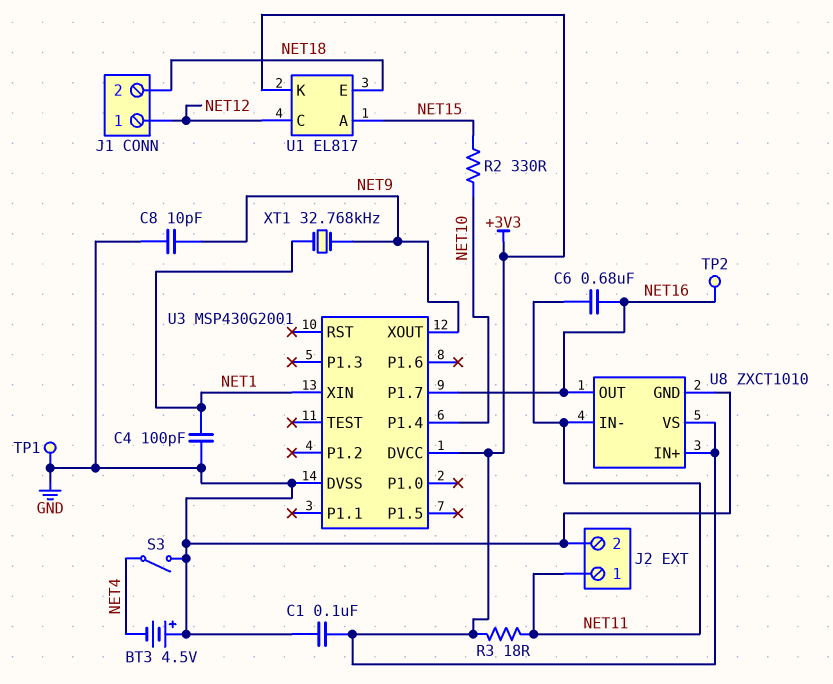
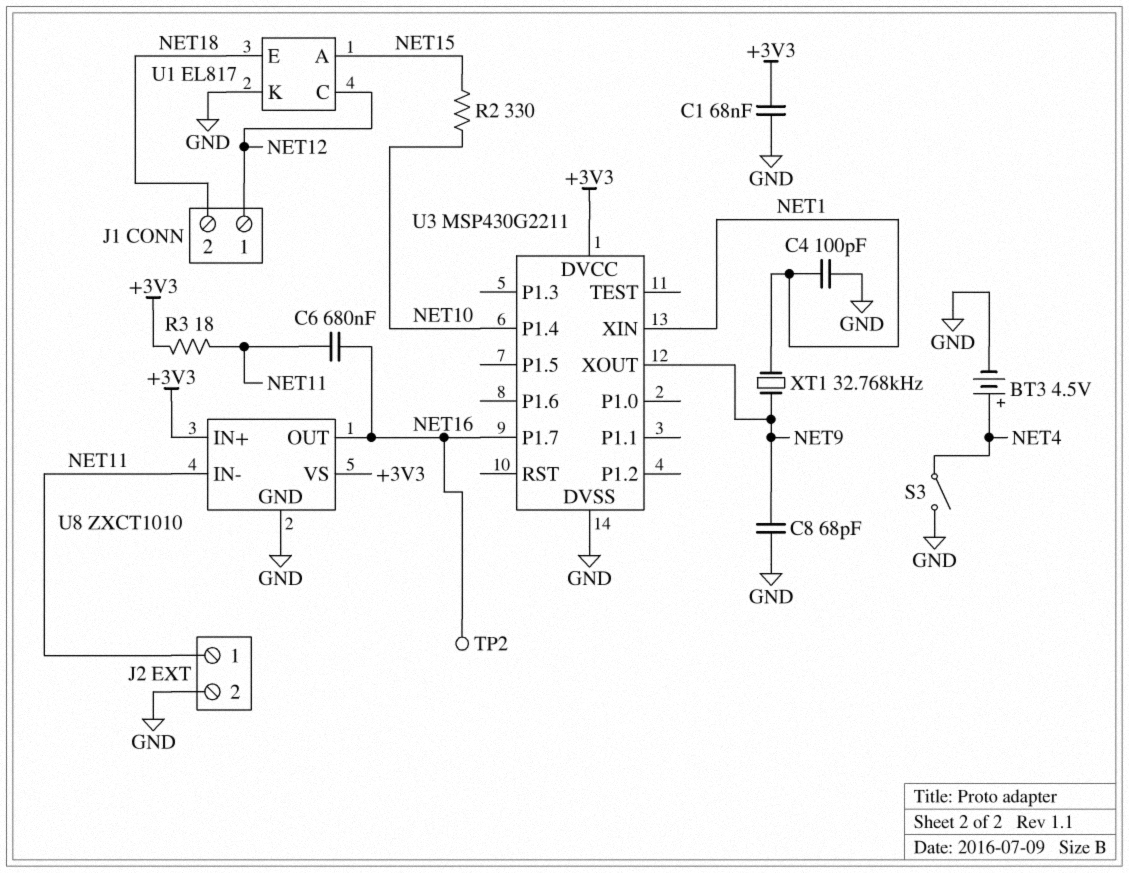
BT3: 4.5V (plus GND, minus NET4) -> 4.5V (plus NET4, minus GND)
C1: 100nF (+3V3, GND) -> 68nF (+3V3, GND)
C8: 10pF (GND, NET9) -> 68pF (GND, NET9)
TP1: test point (GND) -> none
U1 pin K: +3V3 -> GND
U3: MSP430G2001 -> MSP430G2211

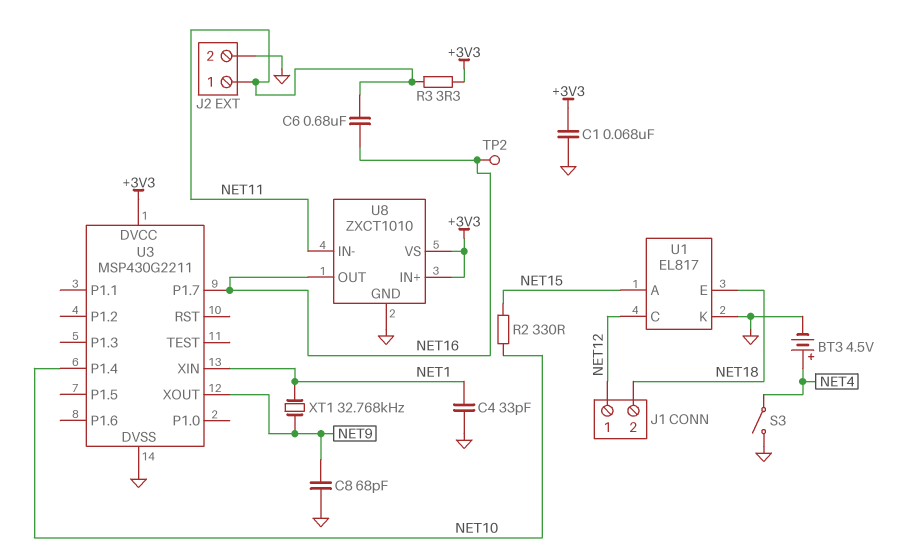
C4: 100pF (GND, NET1) -> 33pF (GND, NET1)
R3: 18 (+3V3, NET11) -> 3.3 (+3V3, NET11)

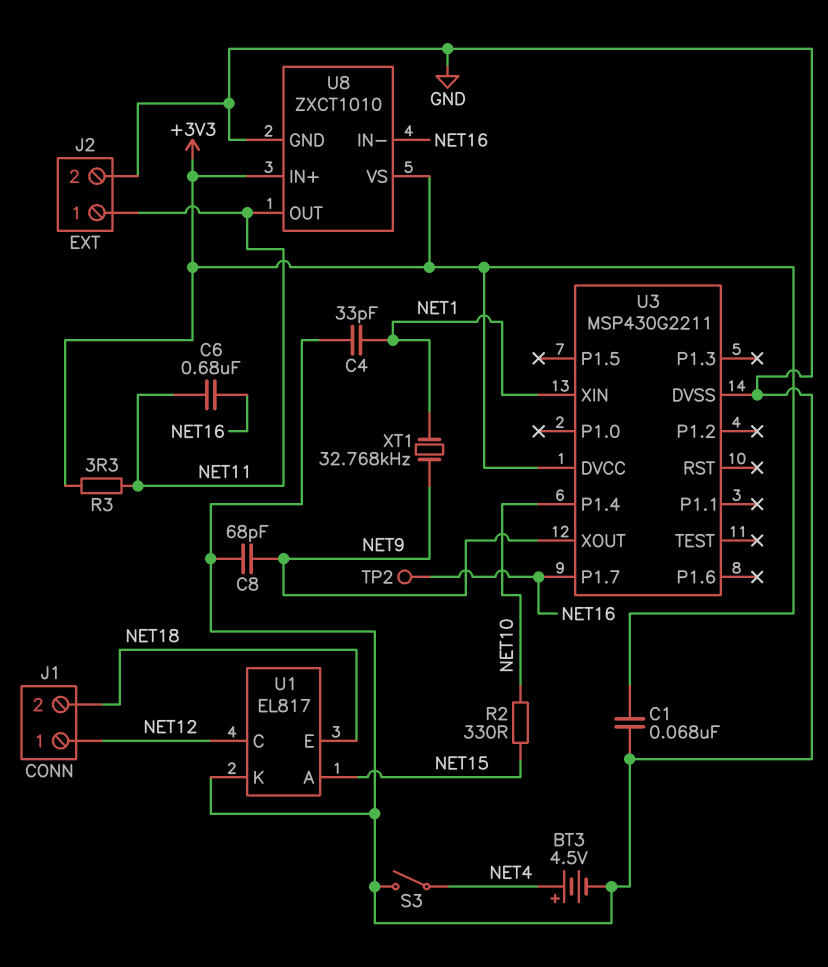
U8 pin IN-: NET11 -> NET16
U8 pin OUT: NET16 -> NET11

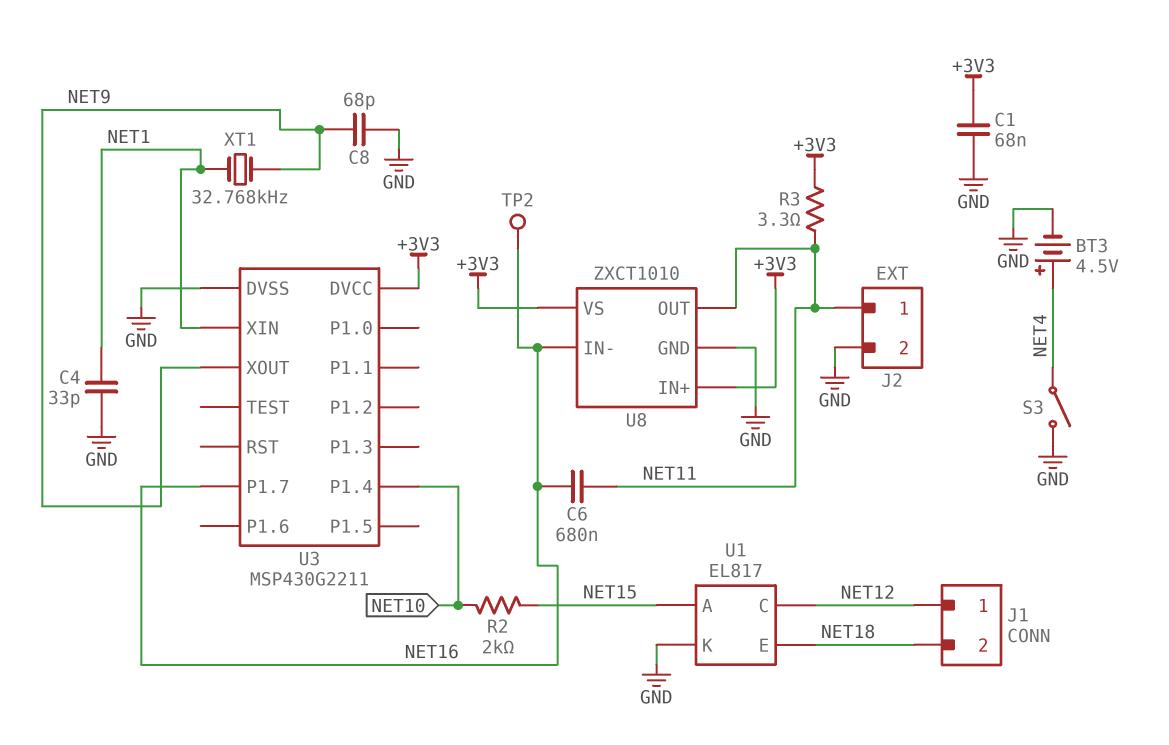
R2: 330 (NET10, NET15) -> 2k (NET10, NET15)

